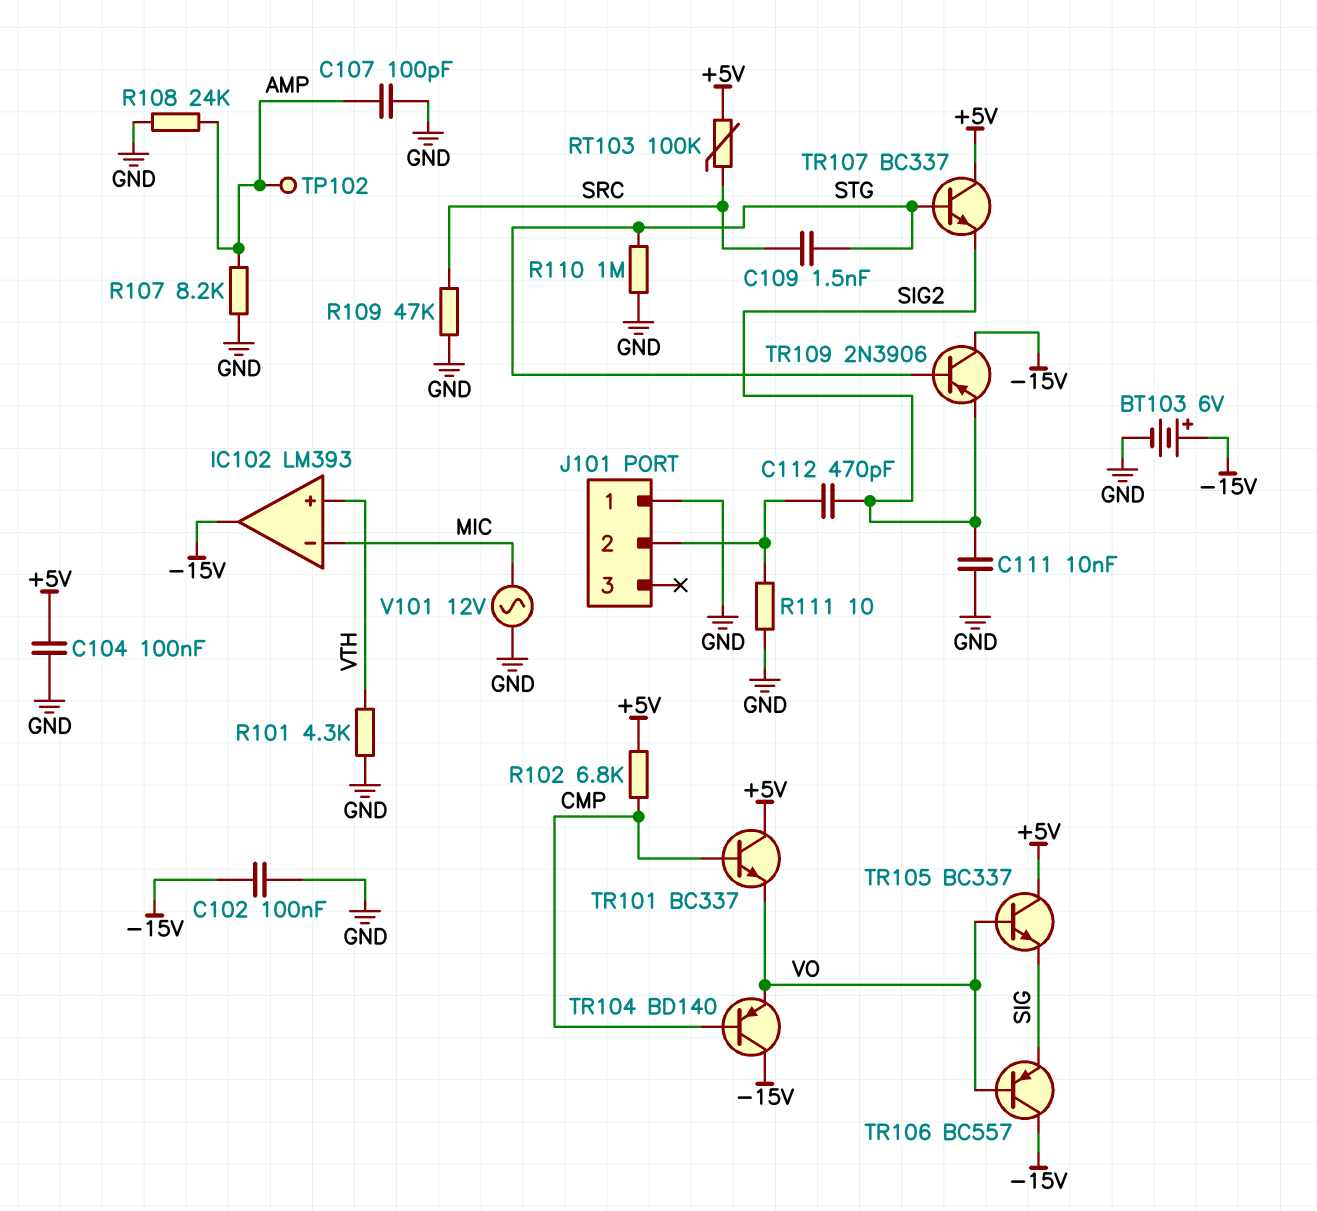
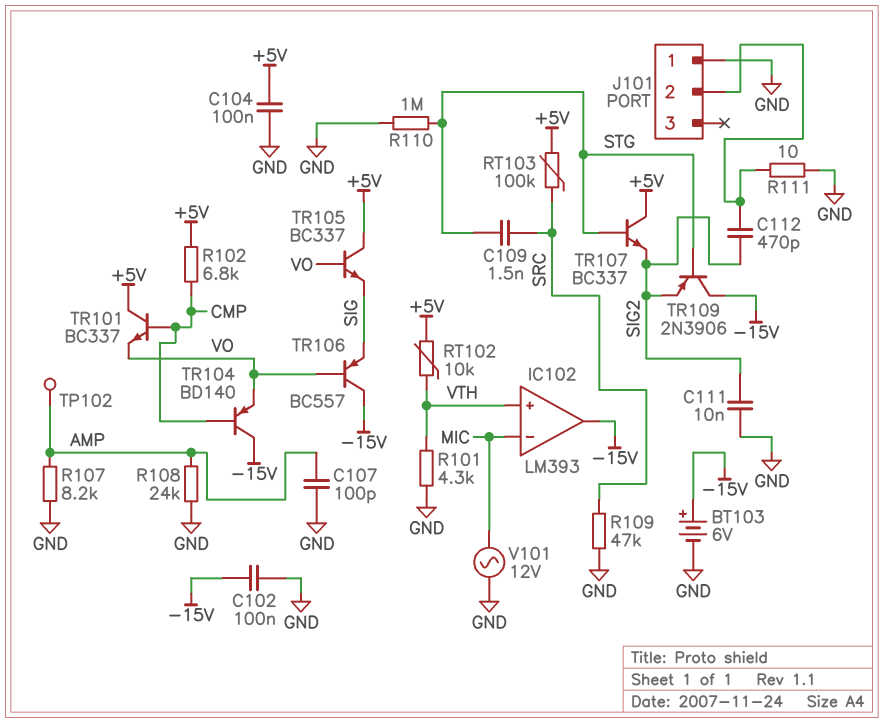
RT102: none -> 10k (+5V, VTH)

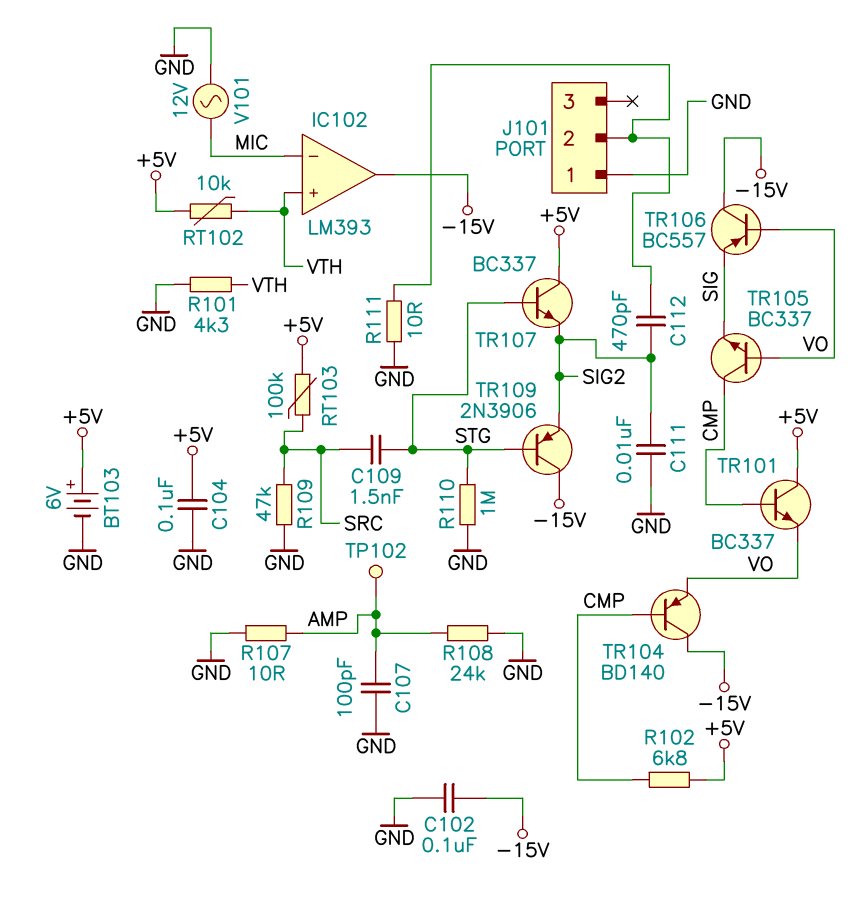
BT103: 6V (plus -15V, minus GND) -> 6V (plus +5V, minus GND)
R107: 8.2k (AMP, GND) -> 10 (AMP, GND)
TR105: NPN BC337 (B VO, C +5V, E SIG) -> NPN BC337 (B VO, C CMP, E SIG)

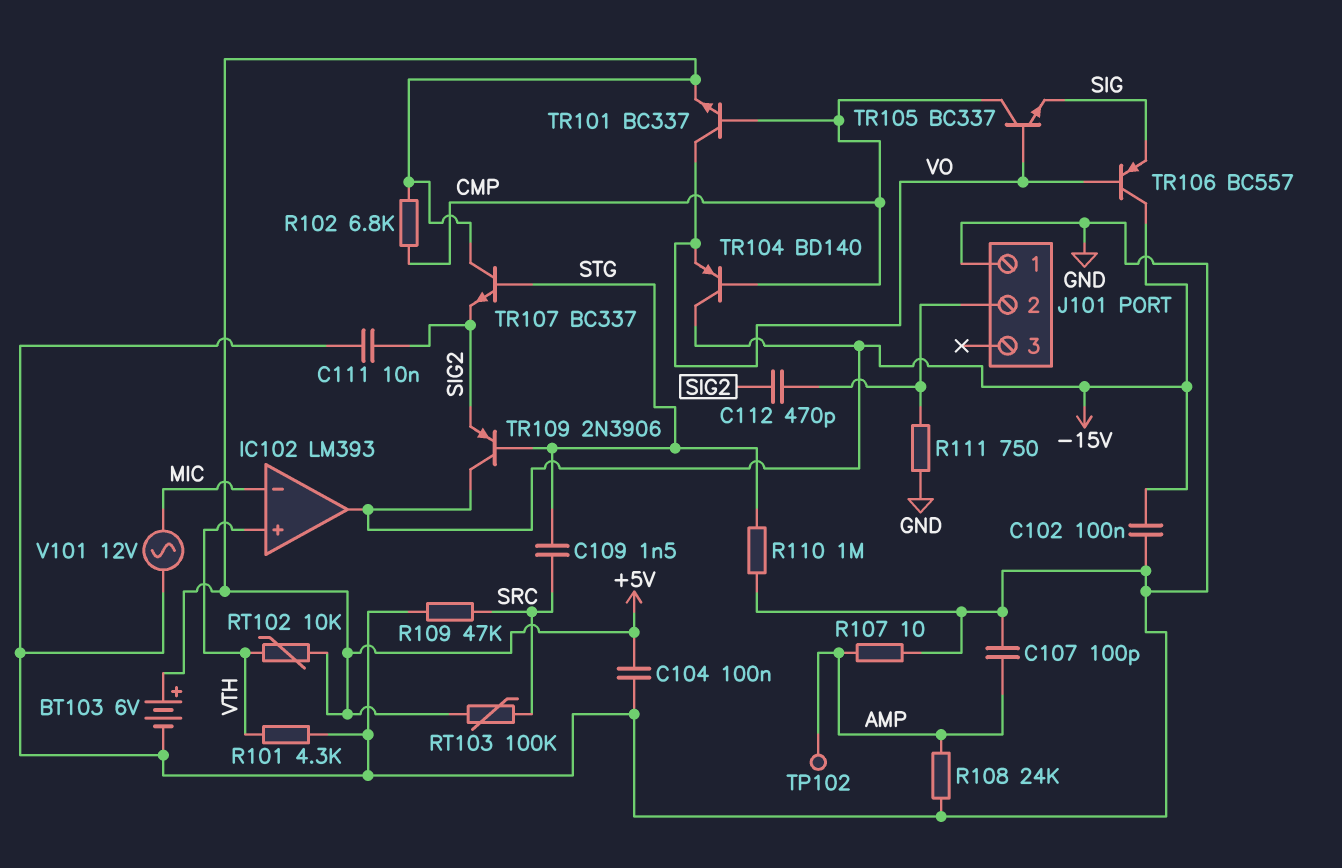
R111: 10 (GND, J101/2) -> 750 (GND, J101/2)
TR101: NPN BC337 (B CMP, C +5V, E VO) -> NPN BC337 (B CMP, C VO, E +5V)

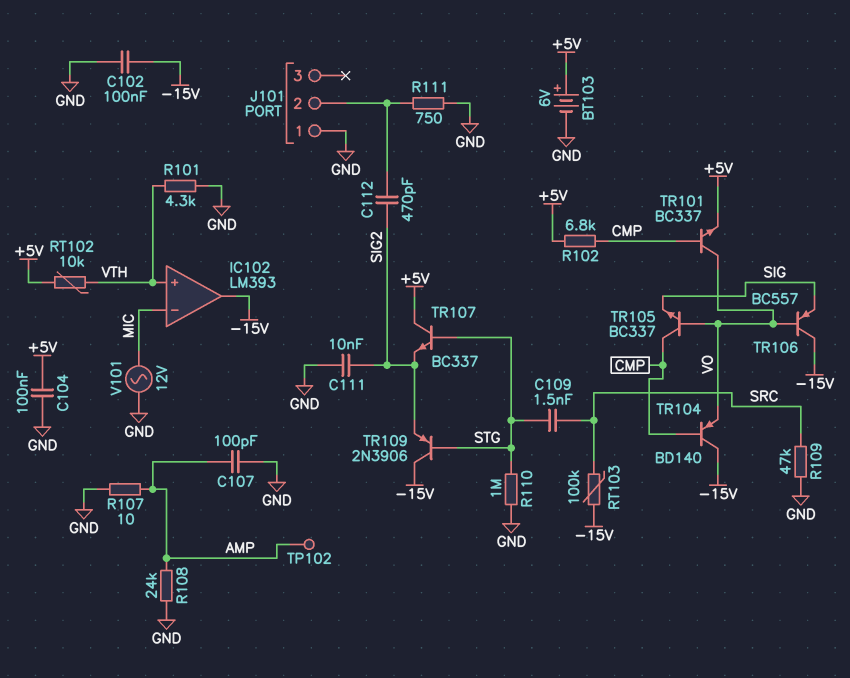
RT103: 100k (+5V, SRC) -> 100k (-15V, SRC)

